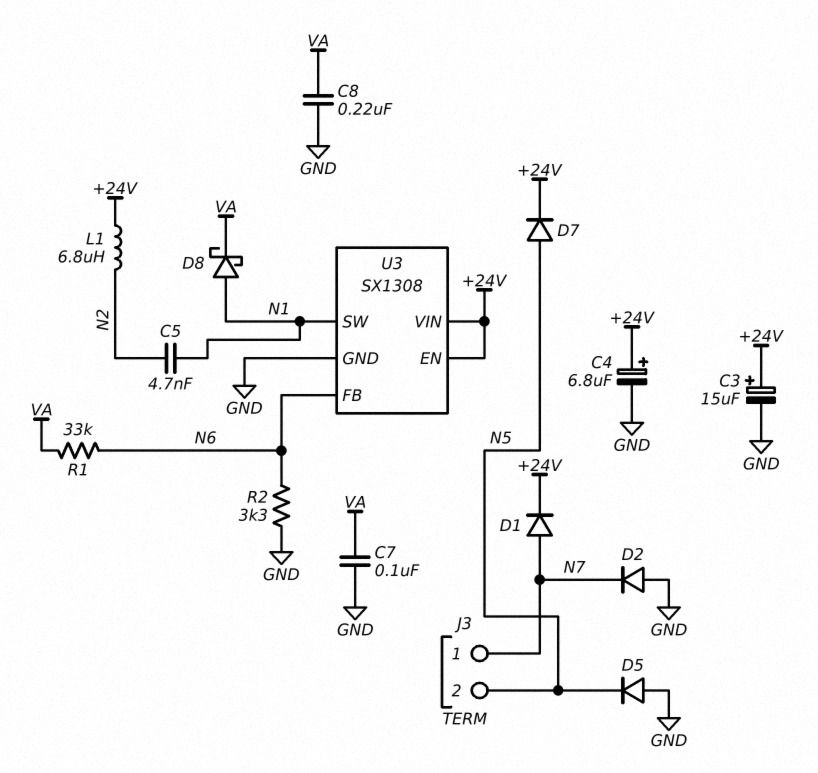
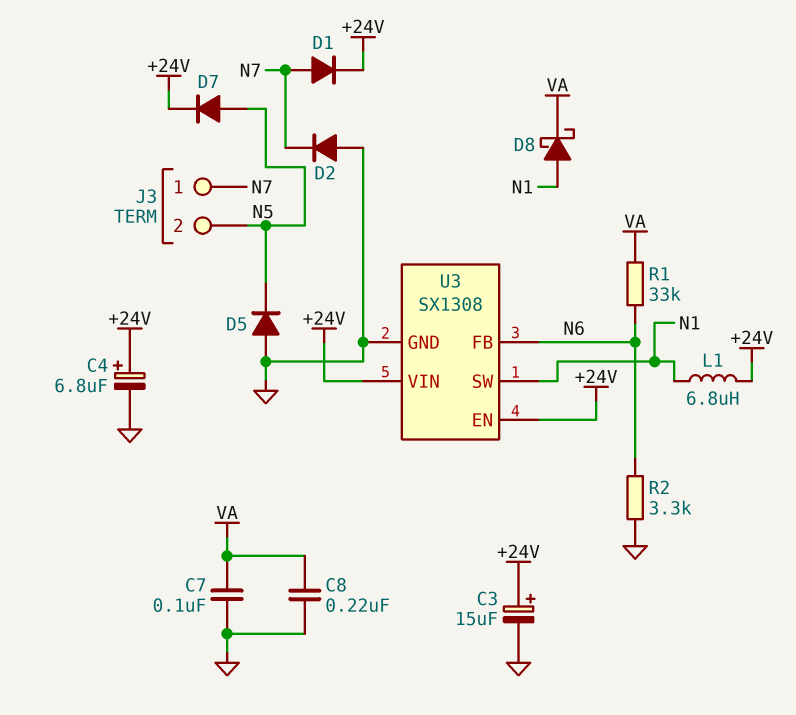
C5: 4.7nF (N1, N2) -> none
L1: 6.8uH (+24V, N2) -> 6.8uH (+24V, N1)

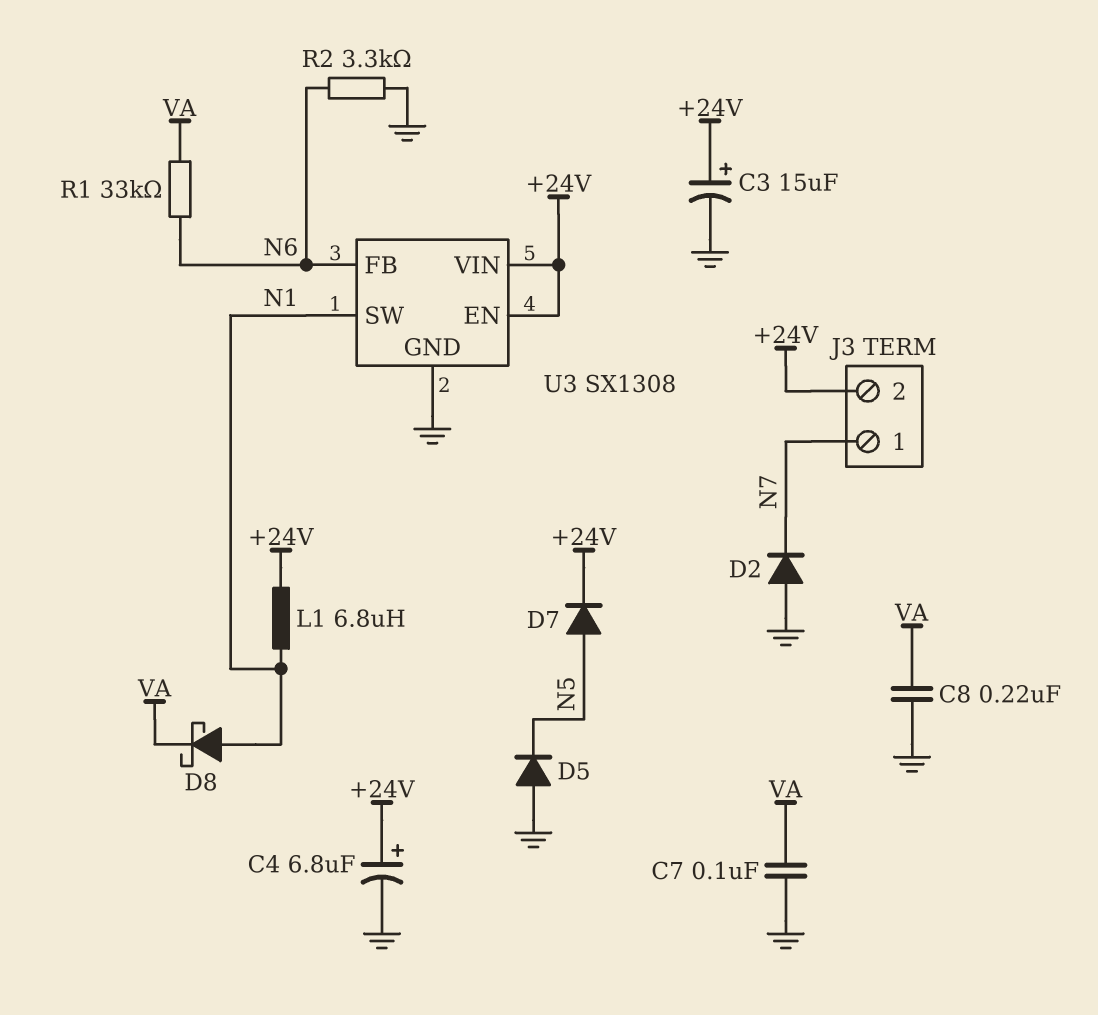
D1: diode (A N7, K +24V) -> none
J3 pin 2: N5 -> +24V

